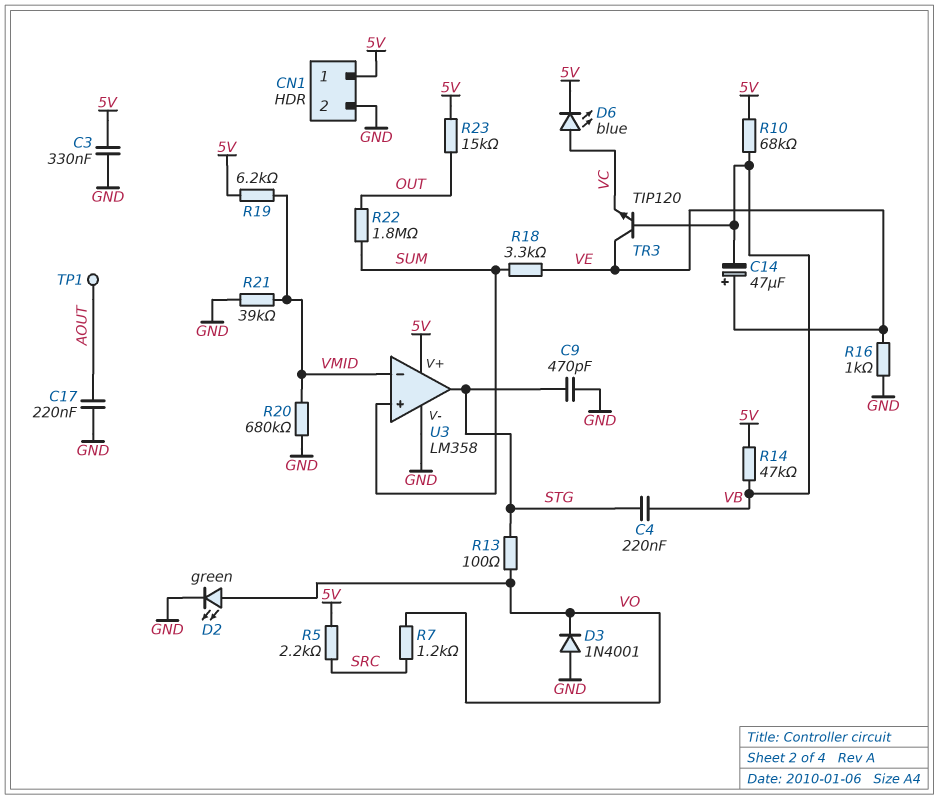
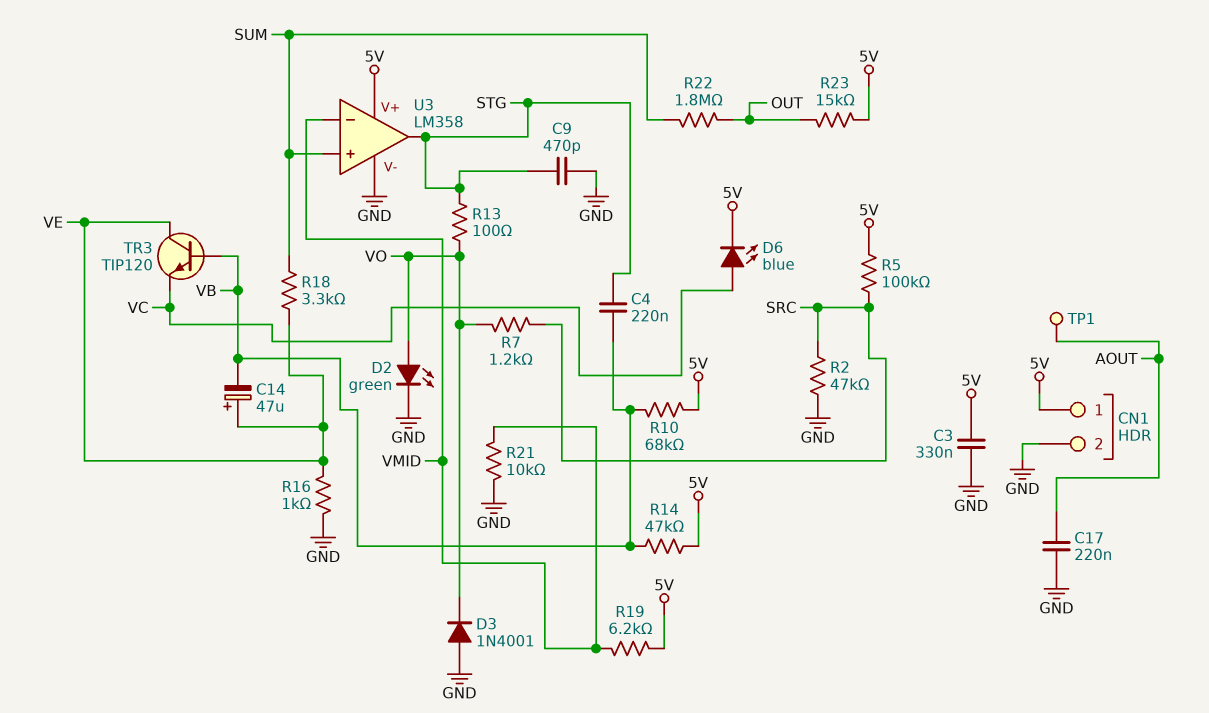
R2: none -> 47k (GND, SRC)
R5: 2.2k (5V, SRC) -> 100k (5V, SRC)
R20: 680k (GND, VMID) -> none
R21: 39k (GND, VMID) -> 10k (GND, VMID)

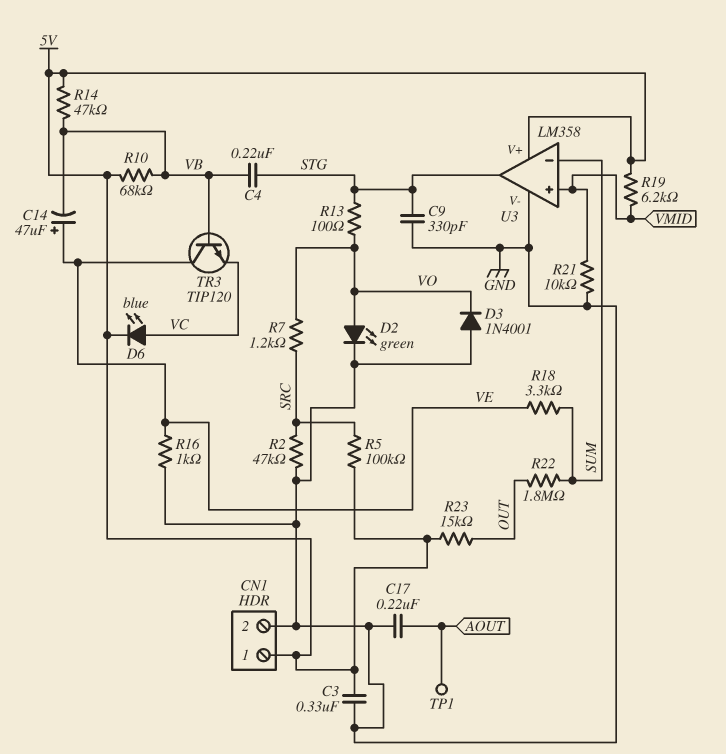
C9: 470pF (GND, STG) -> 330pF (GND, STG)
U3 pin in+: SUM -> VMID
U3 pin in-: VMID -> SUM

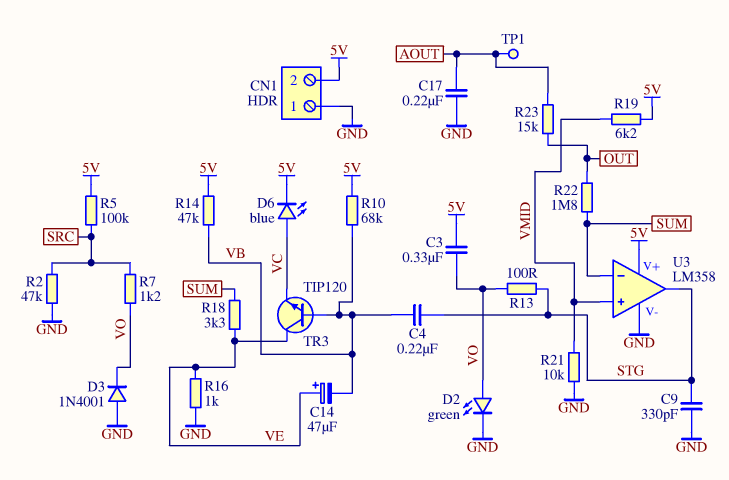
C3: 330nF (5V, GND) -> 330nF (5V, VO)
CN1 pin 1: 5V -> GND
CN1 pin 2: GND -> 5V
R23: 15k (5V, OUT) -> 15k (AOUT, OUT)

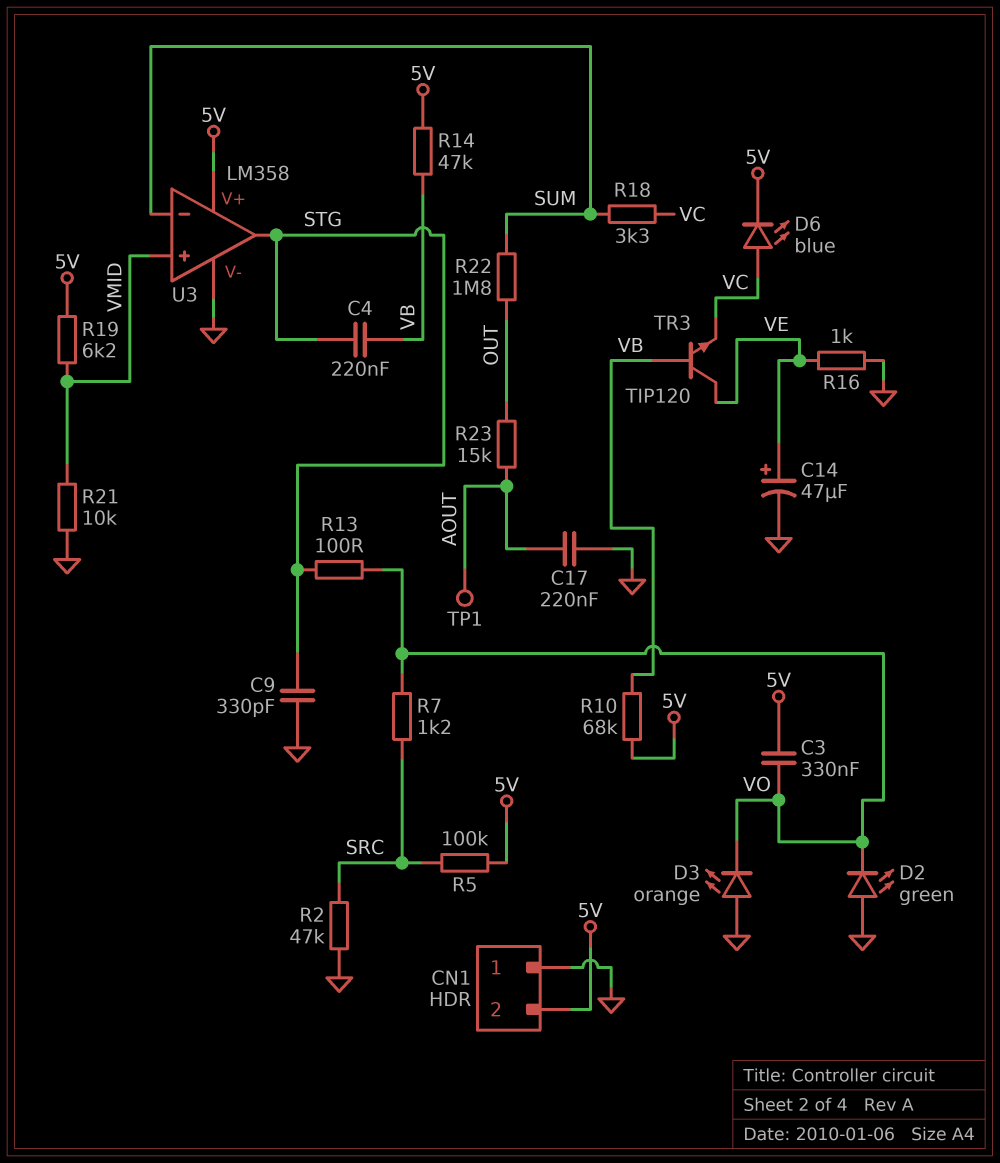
C14: 47uF (plus VE, minus VB) -> 47uF (plus VE, minus GND)
D2: LED green (A VO, K GND) -> LED green (A GND, K VO)
D3: diode 1N4001 (A GND, K VO) -> LED orange (A GND, K VO)
R18: 3.3k (SUM, VE) -> 3.3k (SUM, VC)

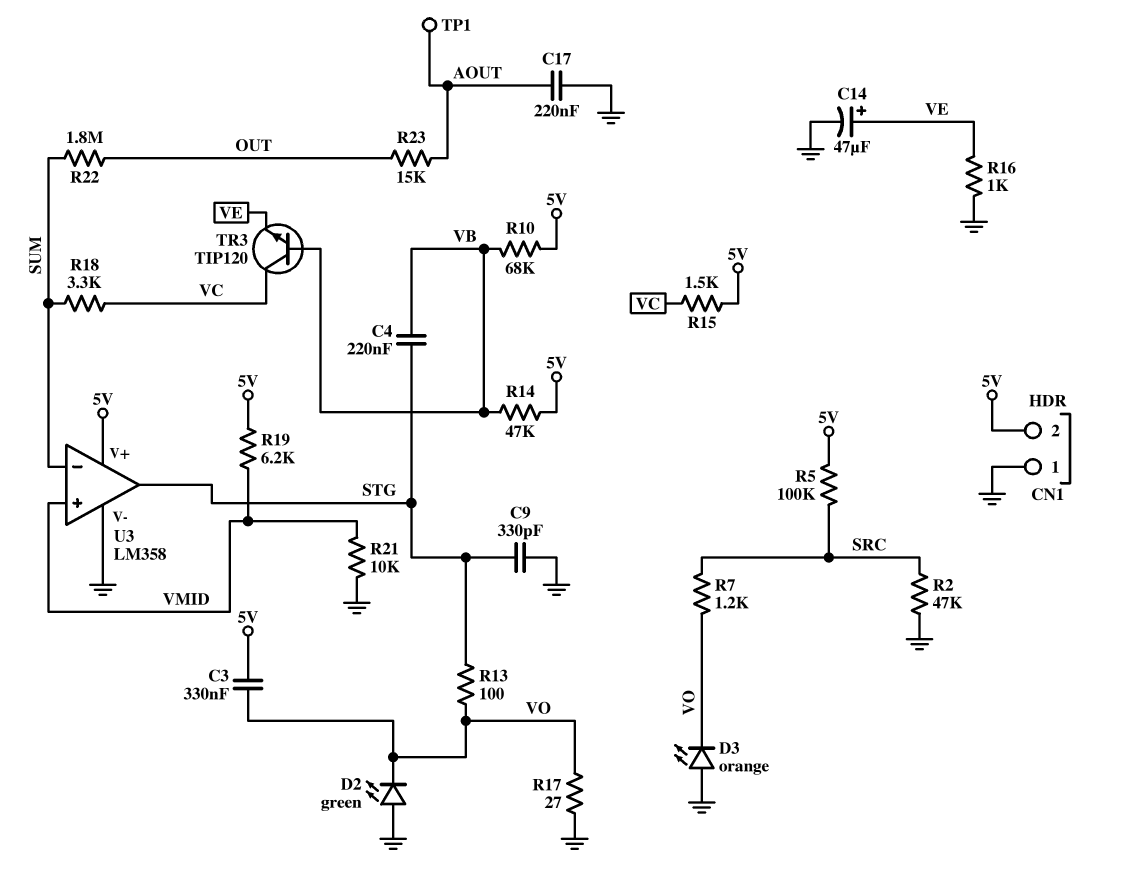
D6: LED blue (A VC, K 5V) -> none
R15: none -> 1.5k (5V, VC)
R17: none -> 27 (GND, VO)
TR3: NPN TIP120 (B VB, C VE, E VC) -> NPN TIP120 (B VB, C VC, E VE)

